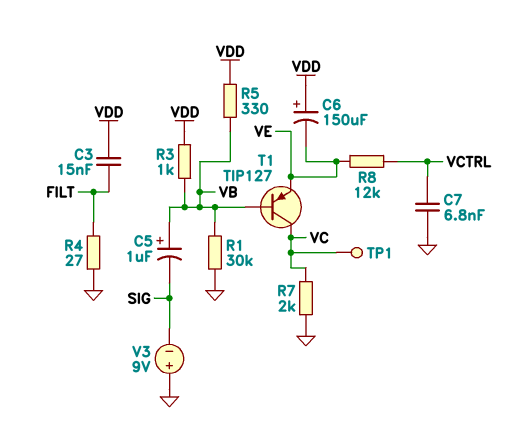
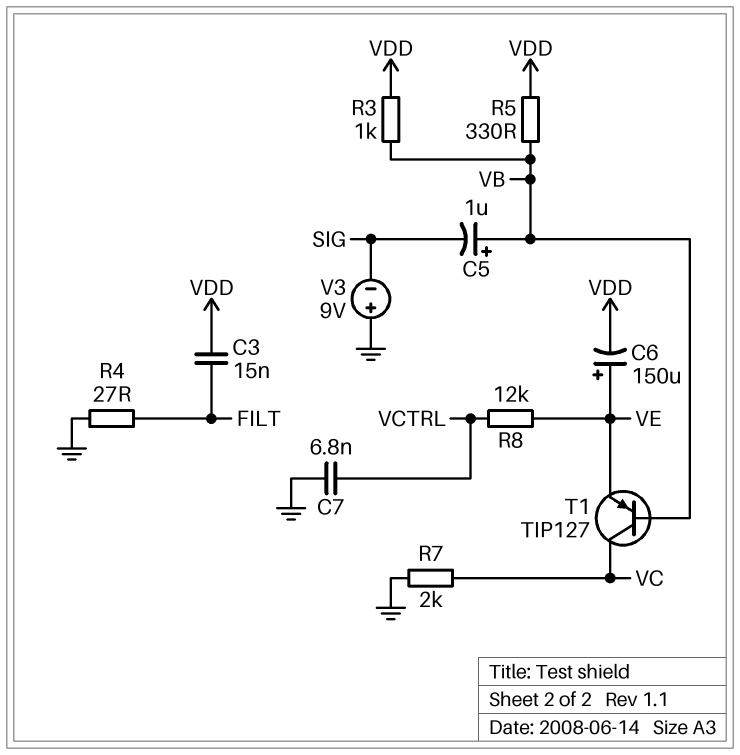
C6: 150uF (plus VDD, minus VE) -> 150uF (plus VE, minus VDD)
R1: 30k (GND, VB) -> none
TP1: test point (VC) -> none

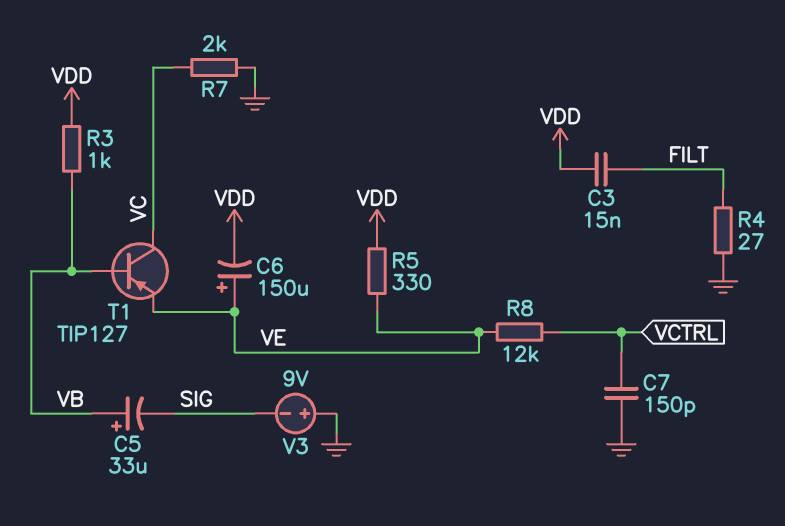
C5: 1uF (plus VB, minus SIG) -> 33uF (plus VB, minus SIG)
C7: 6.8nF (GND, VCTRL) -> 150pF (GND, VCTRL)
R5: 330 (VB, VDD) -> 330 (VDD, VE)

